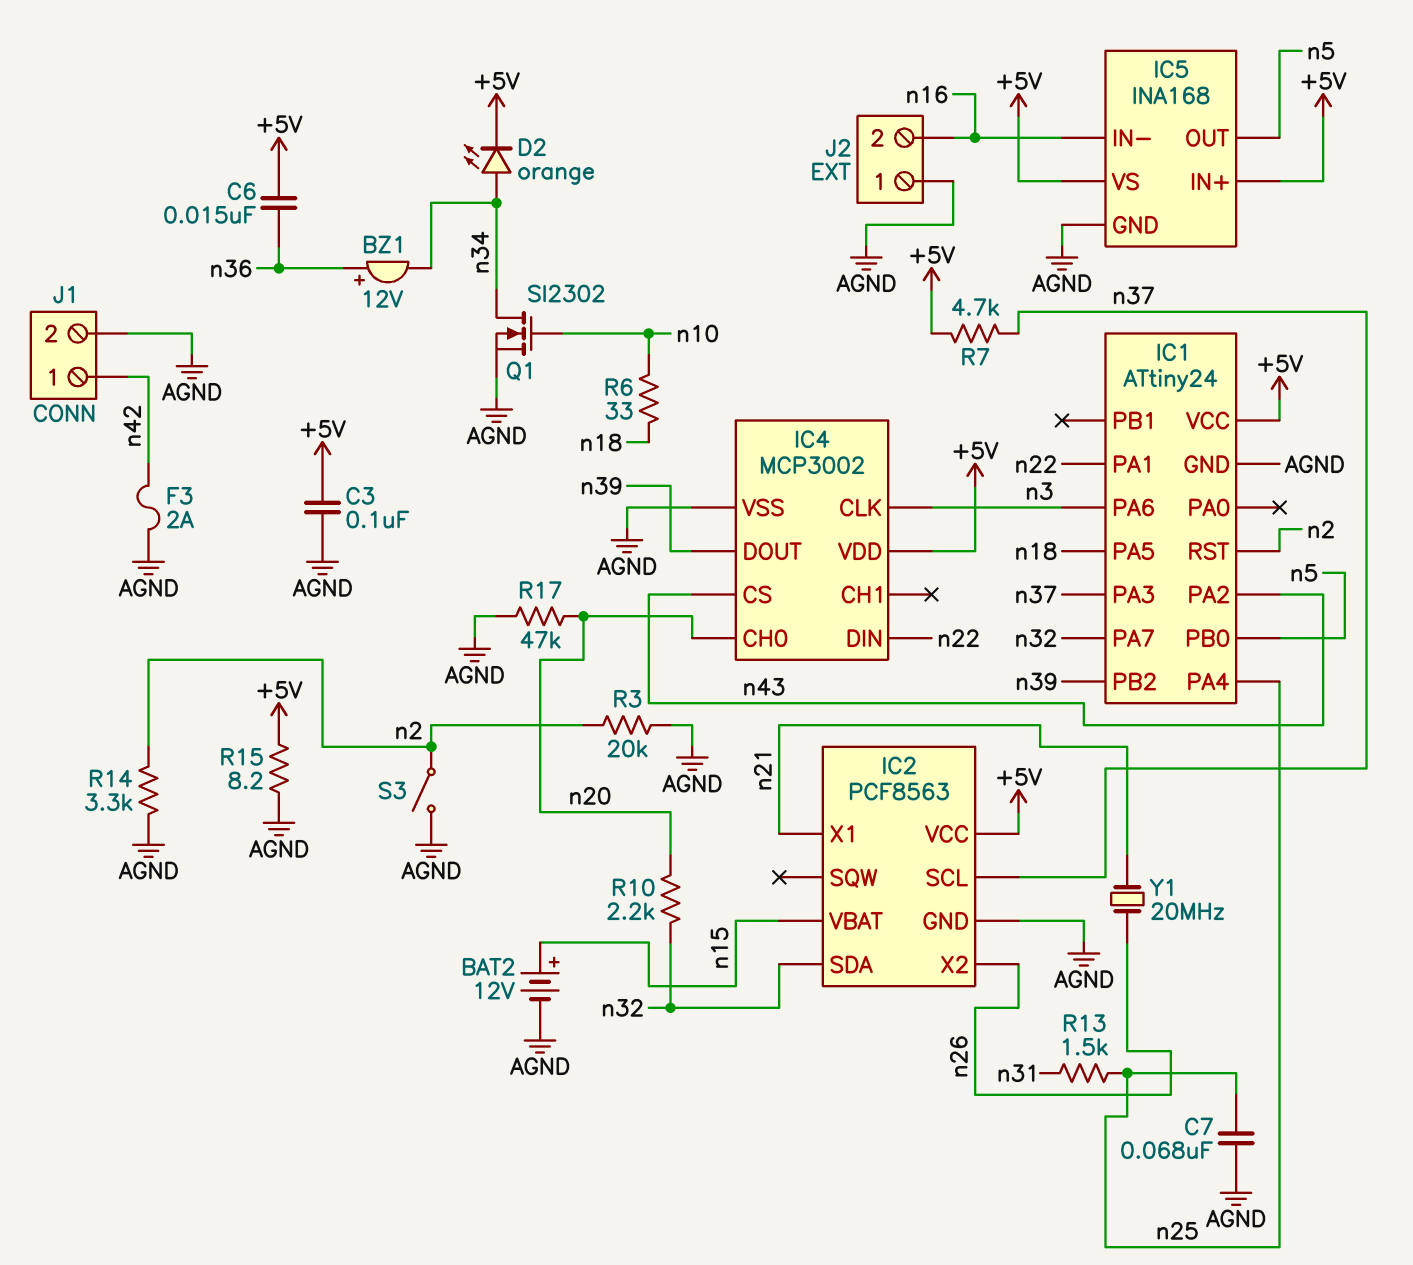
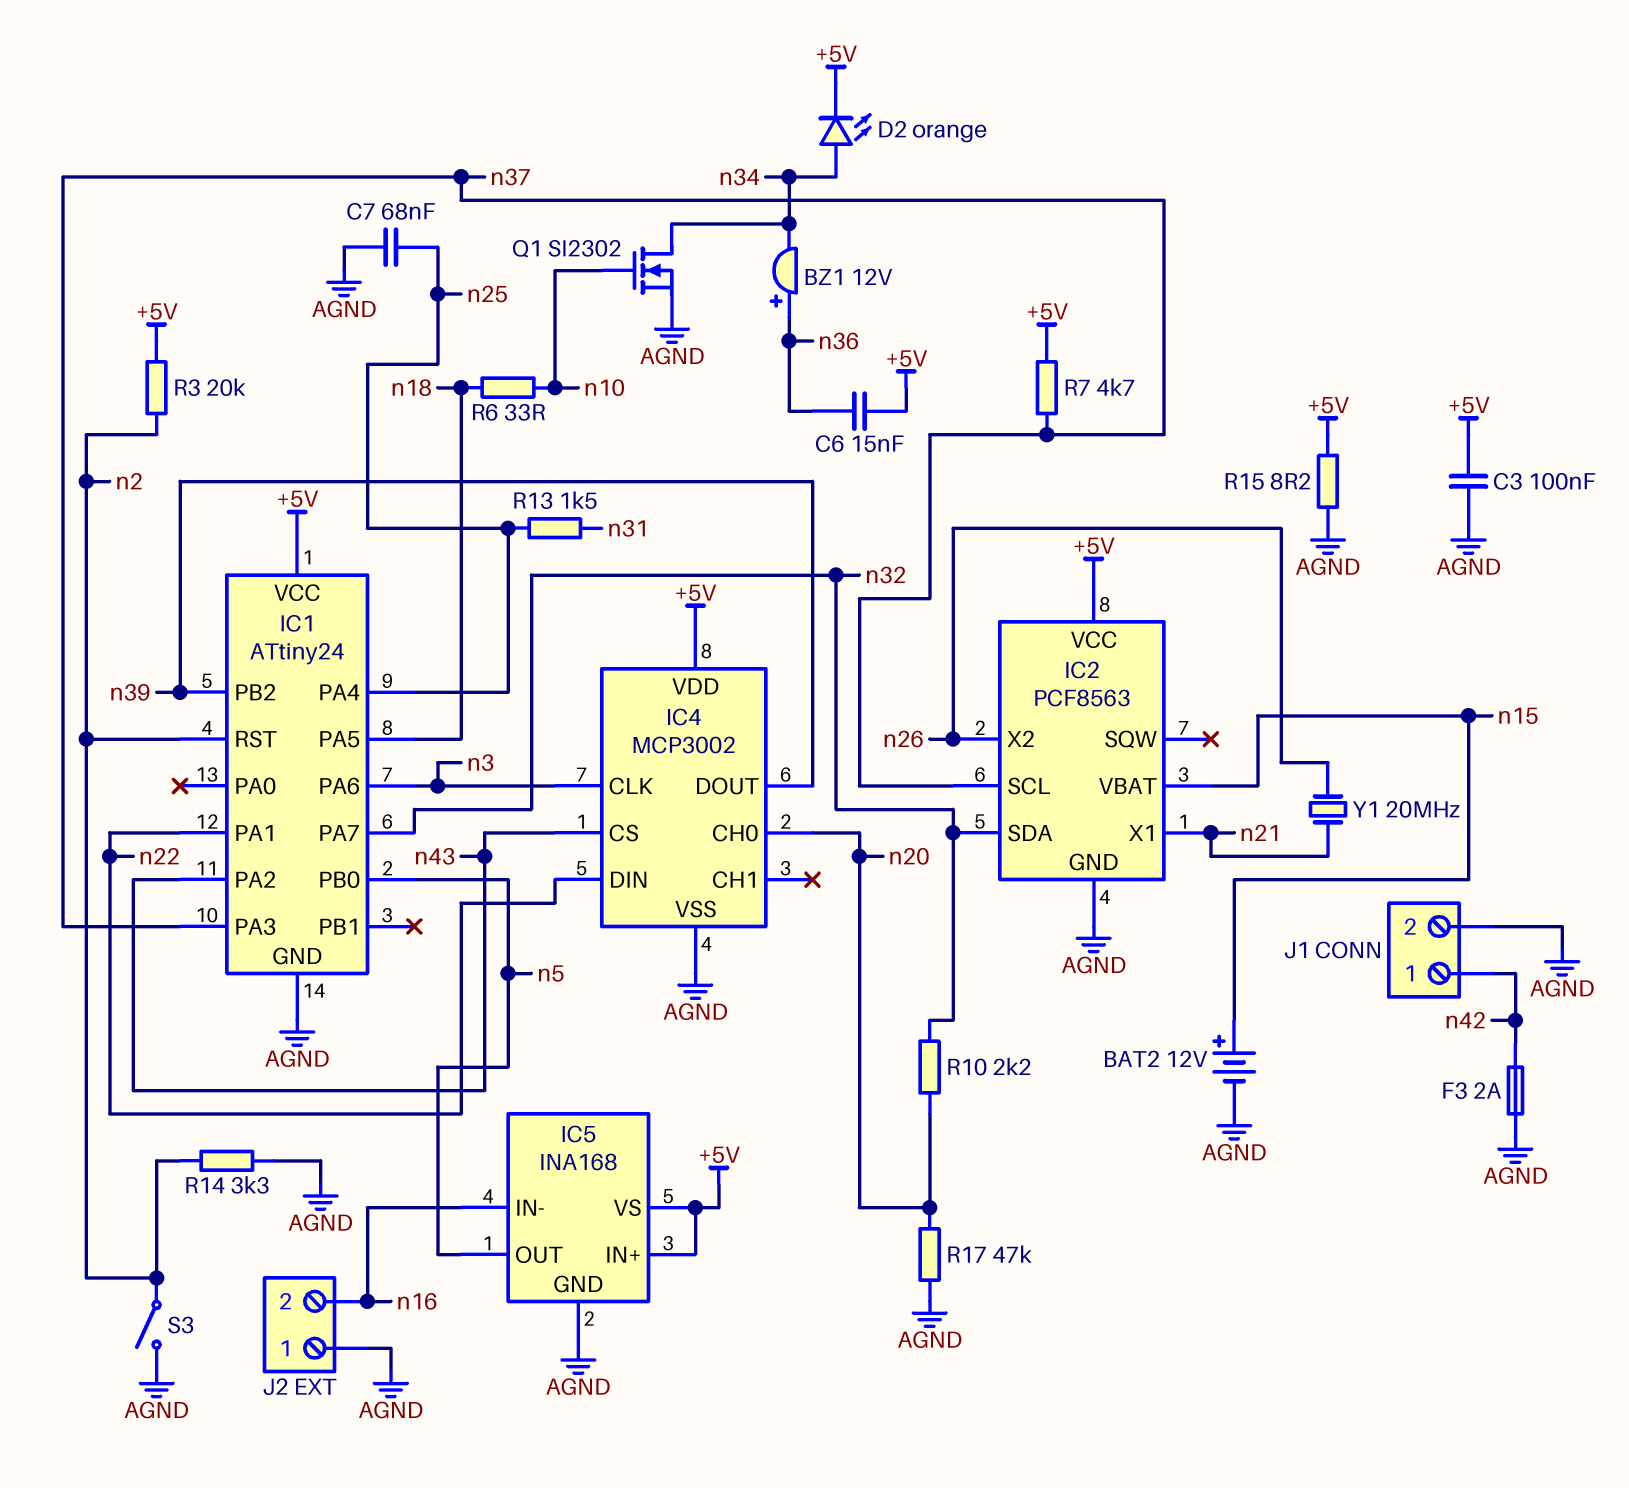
R3: 20k (AGND, n2) -> 20k (+5V, n2)

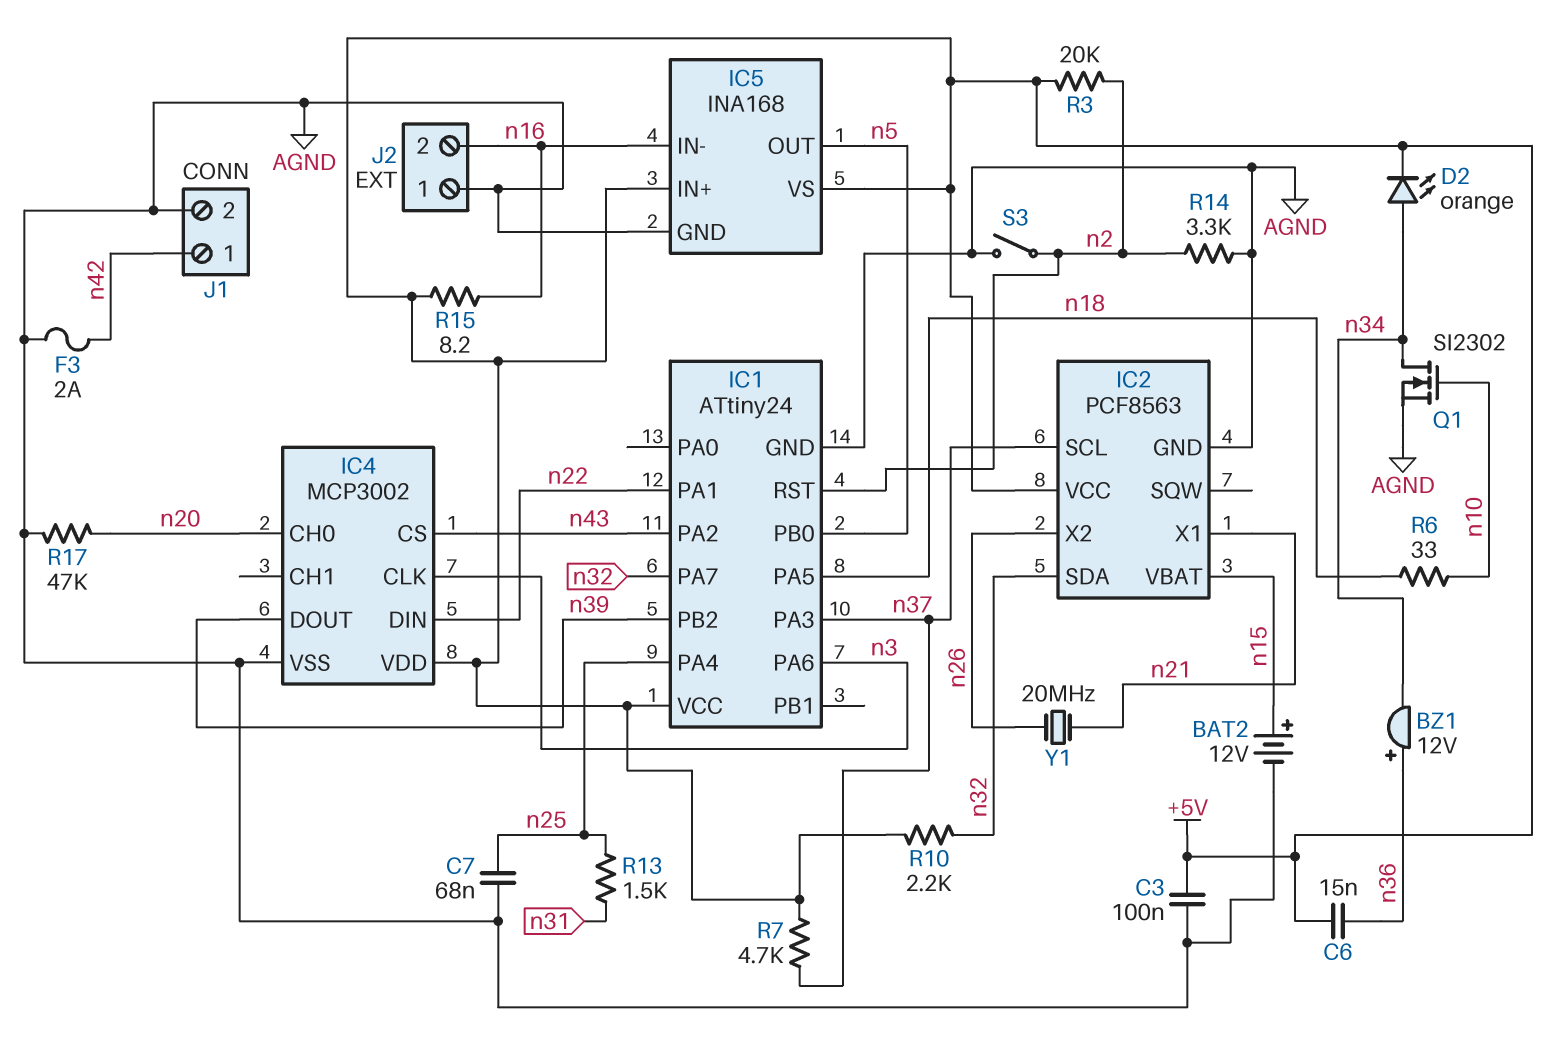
R10: 2.2k (n20, n32) -> 2.2k (+5V, n32)
R15: 8.2 (+5V, AGND) -> 8.2 (+5V, n16)

